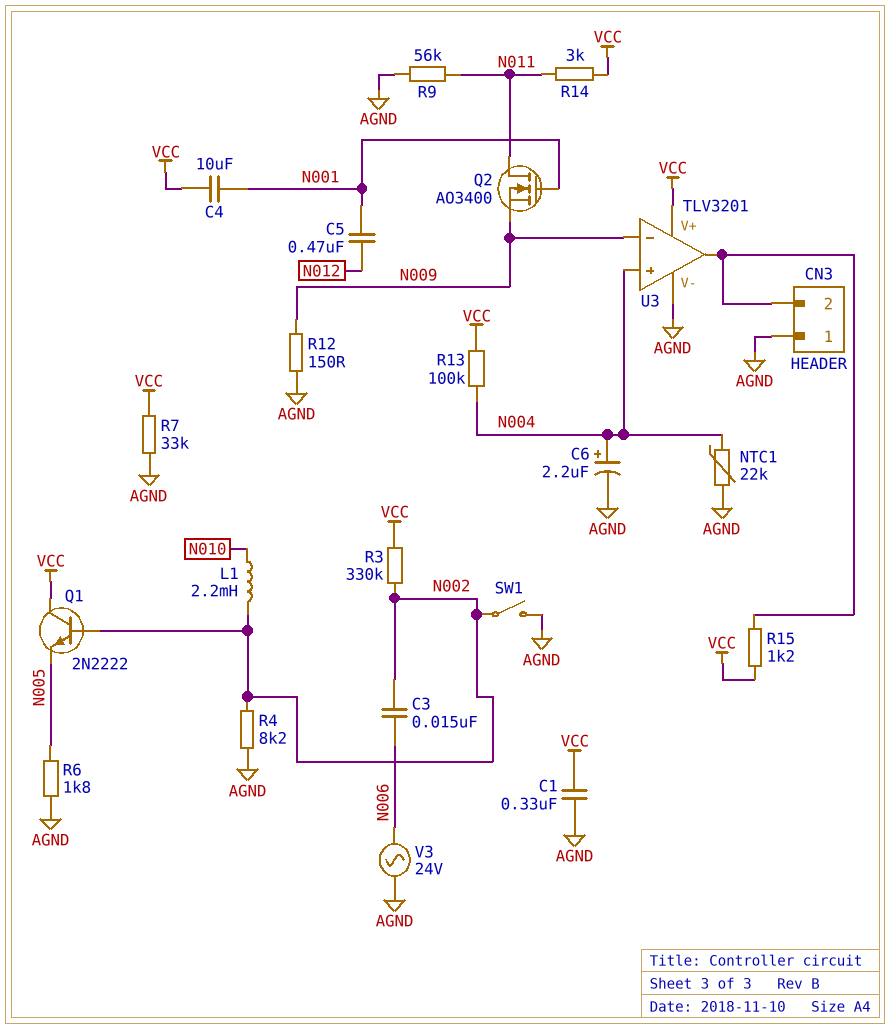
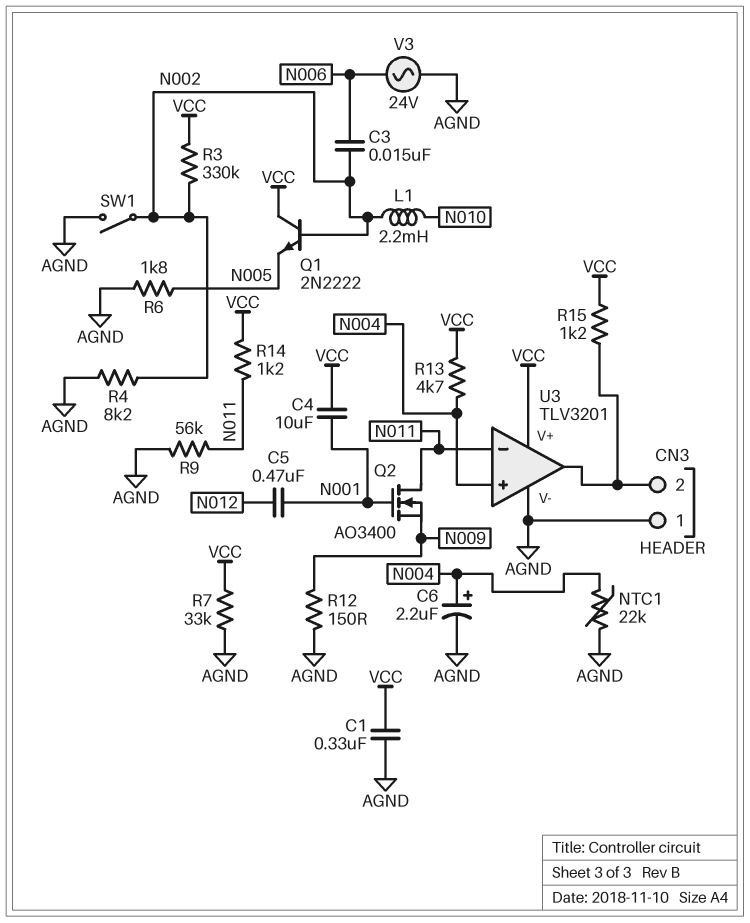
R13: 100k (N004, VCC) -> 4.7k (N004, VCC)
R14: 3k (N011, VCC) -> 1.2k (N011, VCC)
U3 pin in-: N009 -> N011

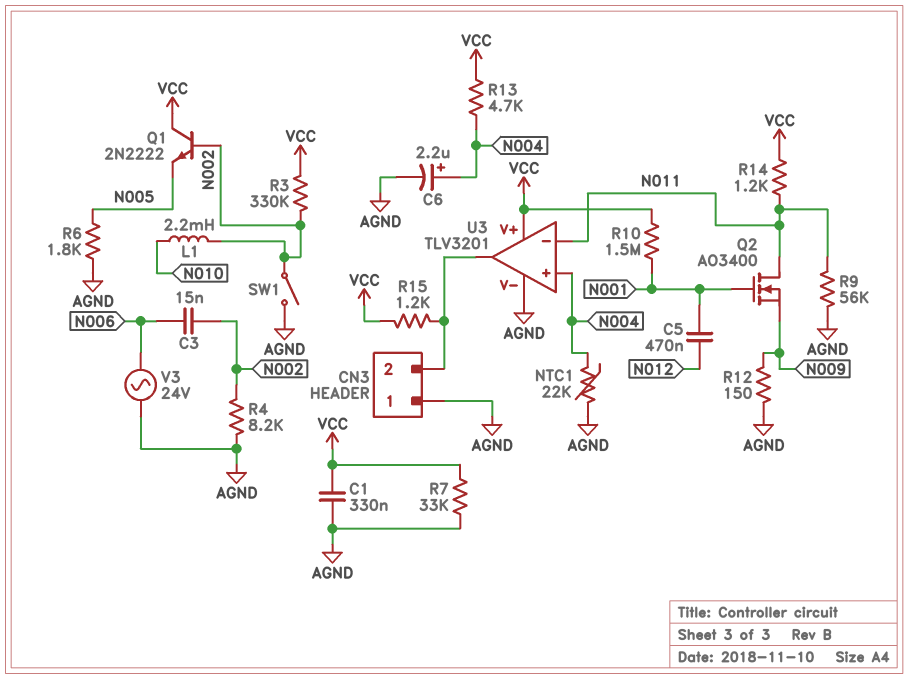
C4: 10uF (N001, VCC) -> none
R10: none -> 1.5M (N001, VCC)

